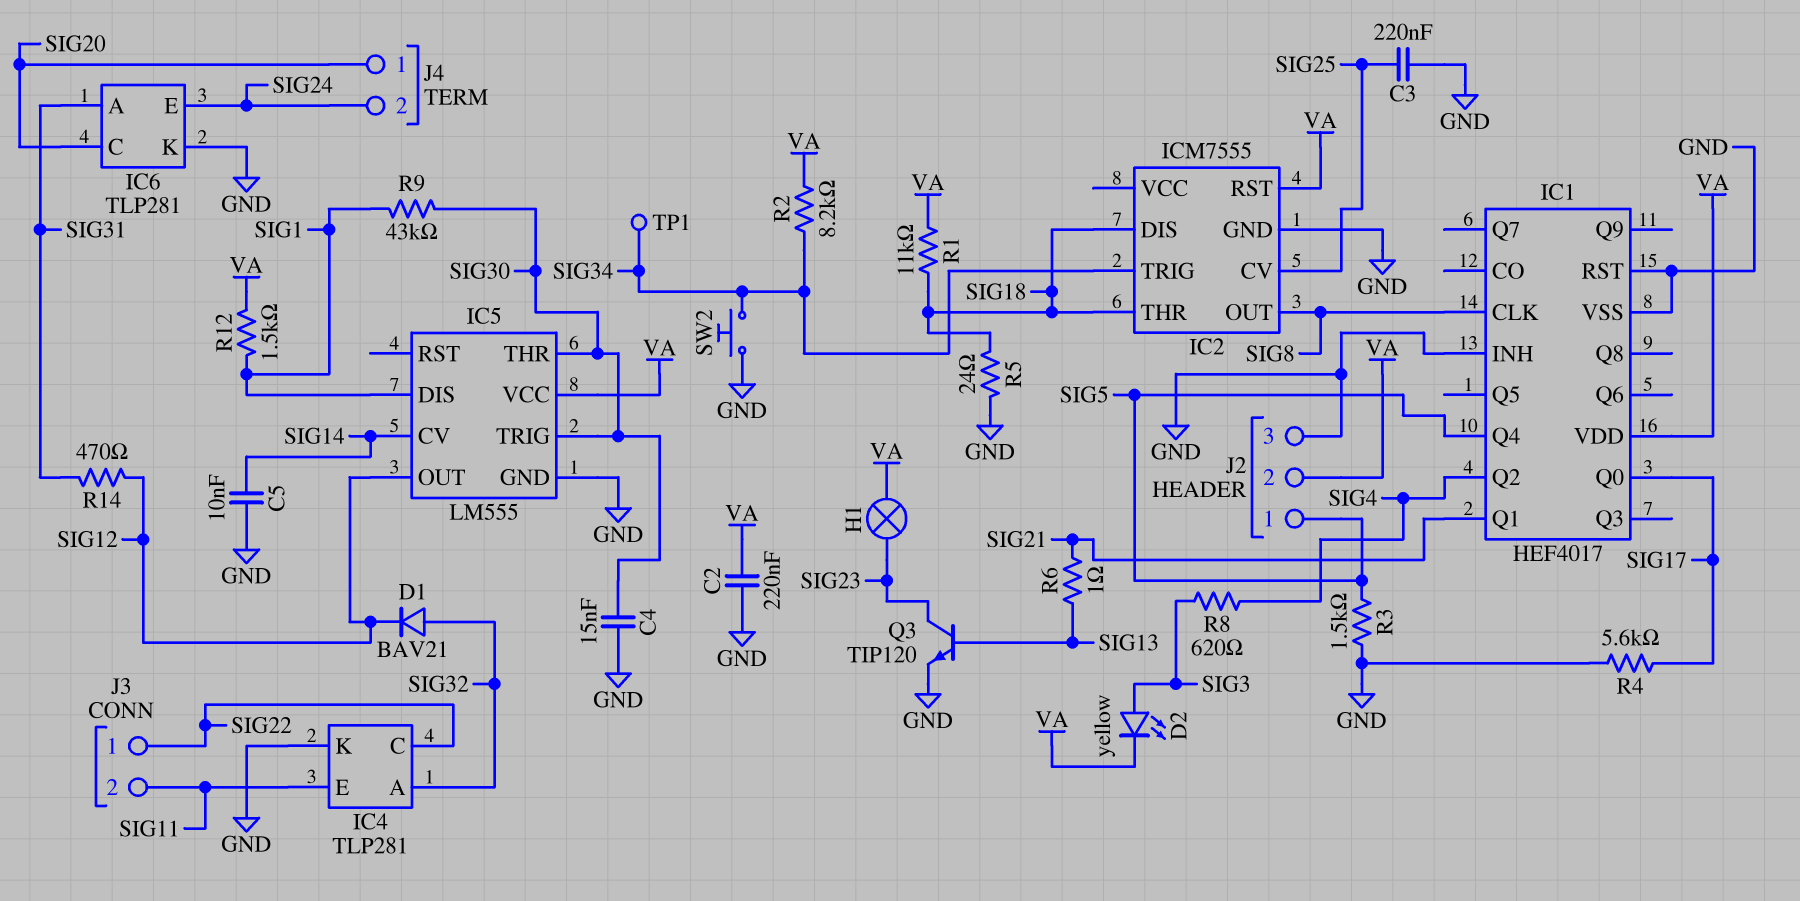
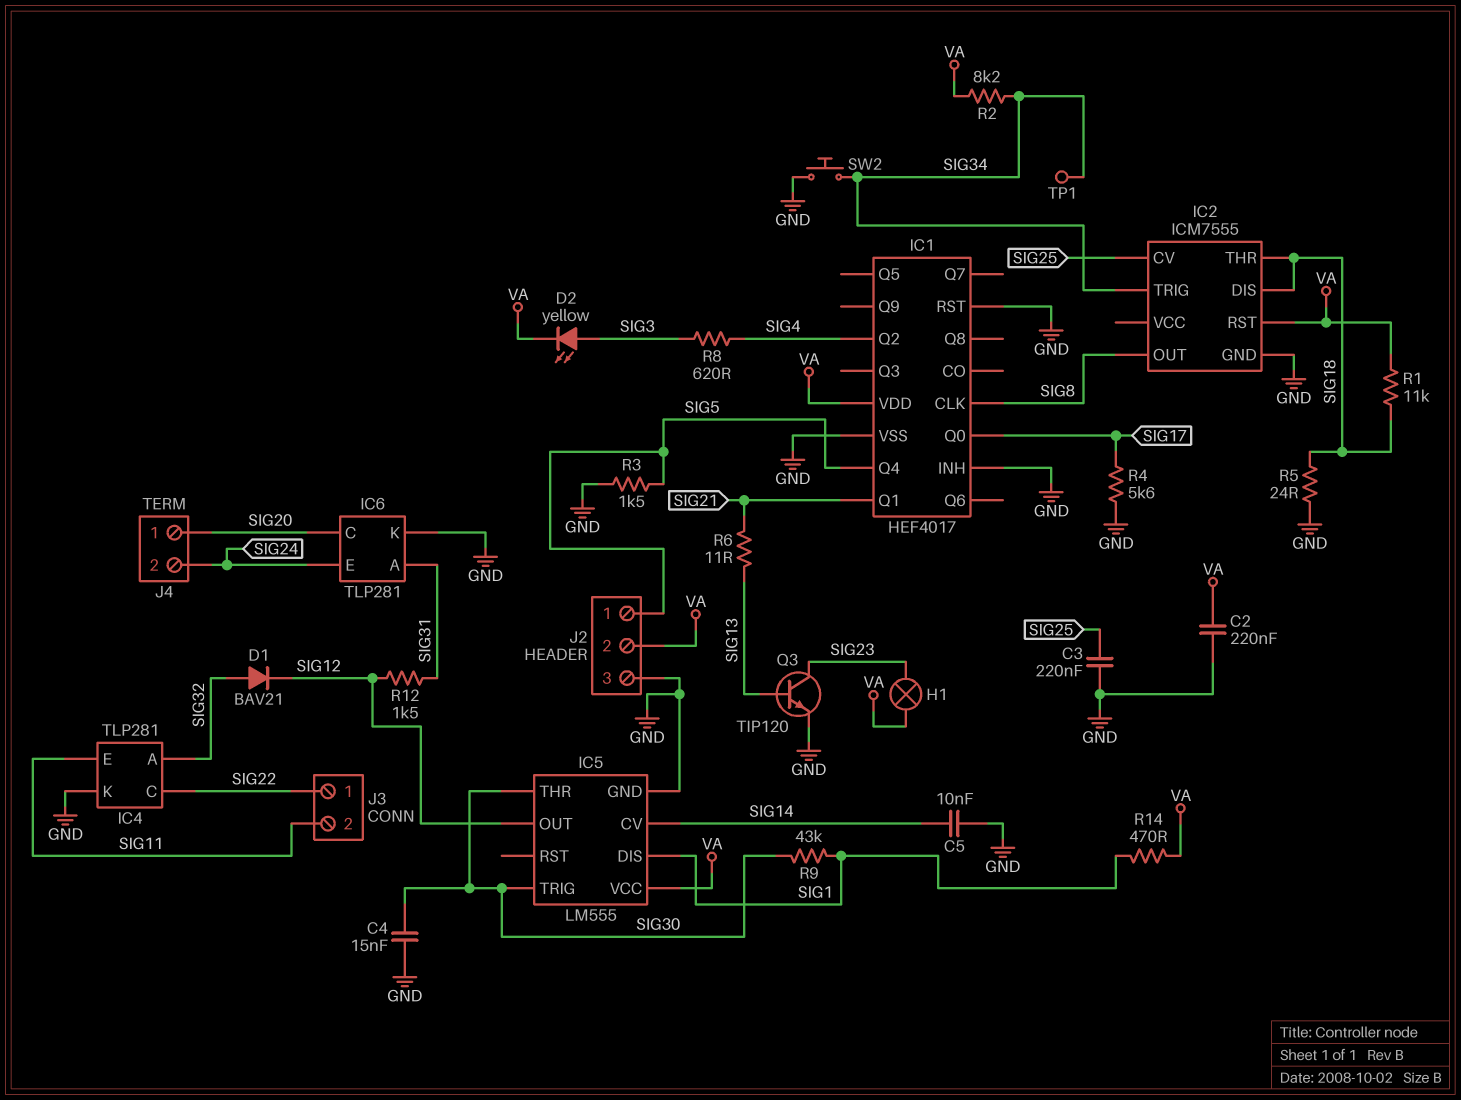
R6: 1 (SIG13, SIG21) -> 11 (SIG13, SIG21)
R12: 1.5k (SIG1, VA) -> 1.5k (SIG12, SIG31)
R14: 470 (SIG12, SIG31) -> 470 (SIG1, VA)

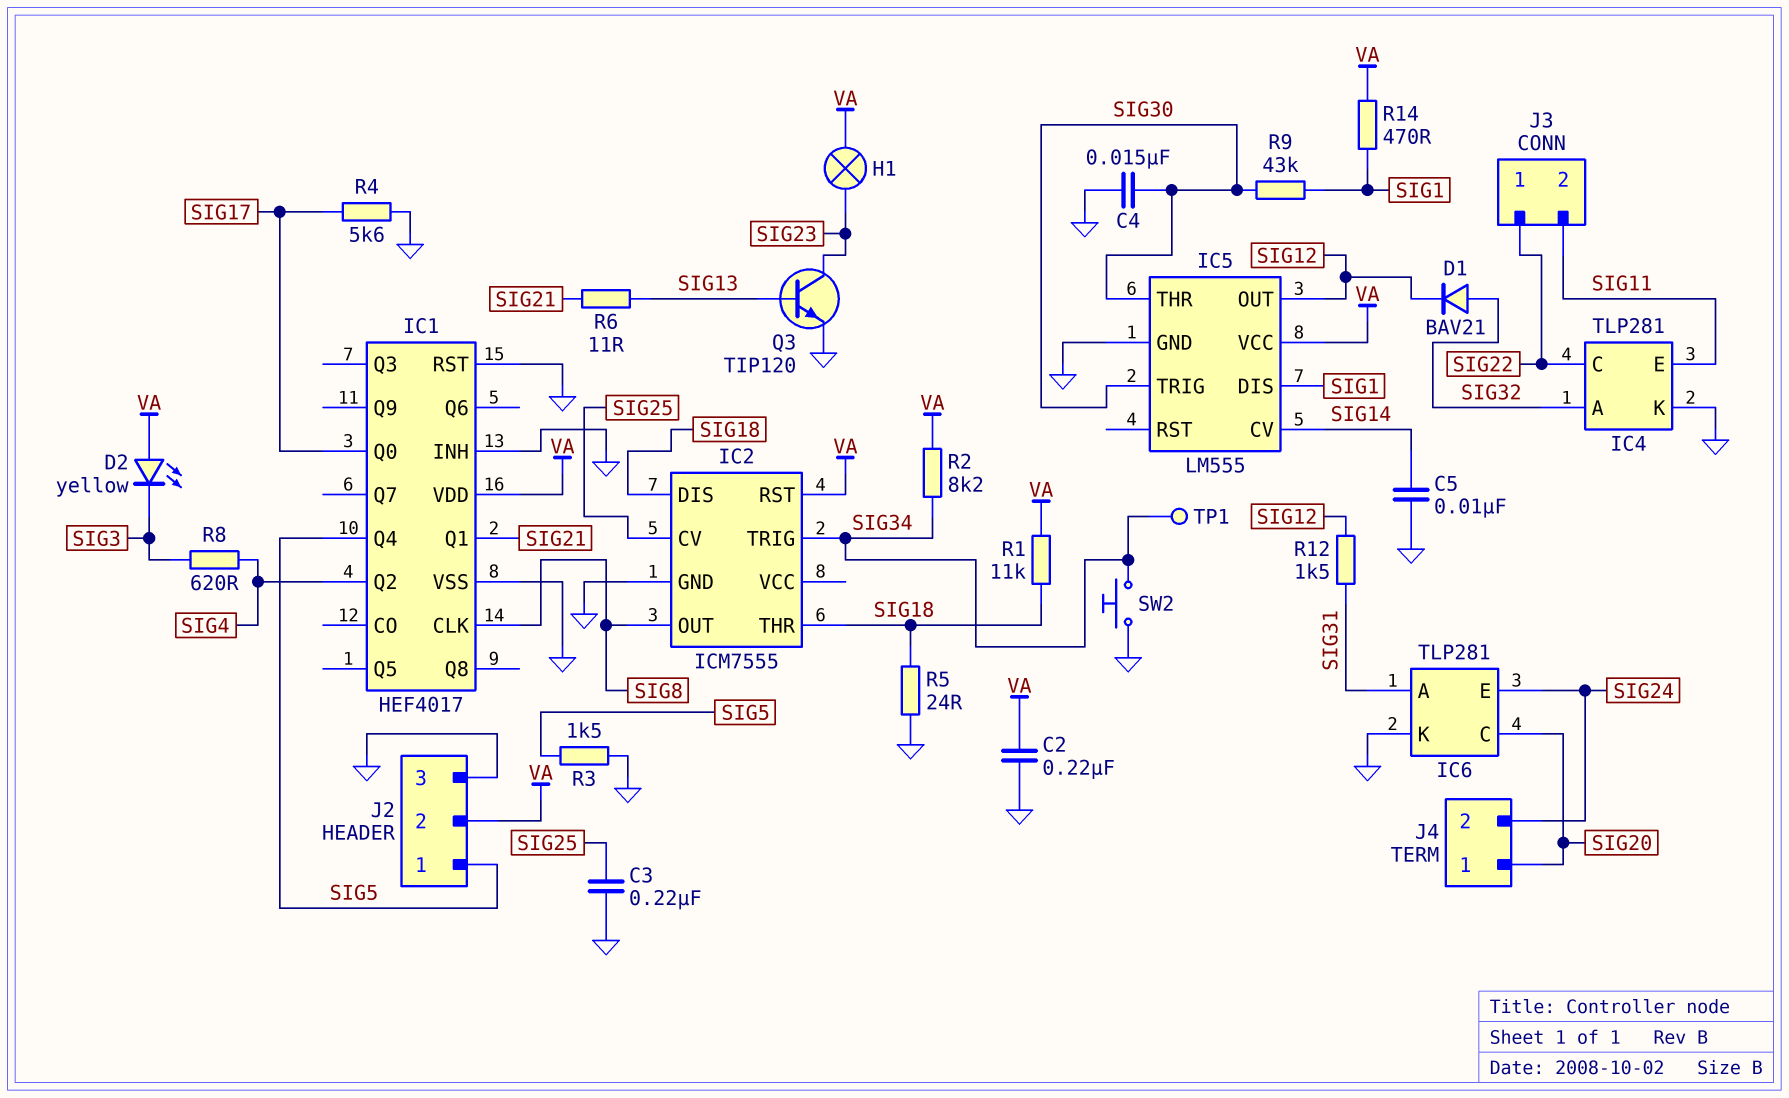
D2: LED yellow (A SIG3, K VA) -> LED yellow (A VA, K SIG3)

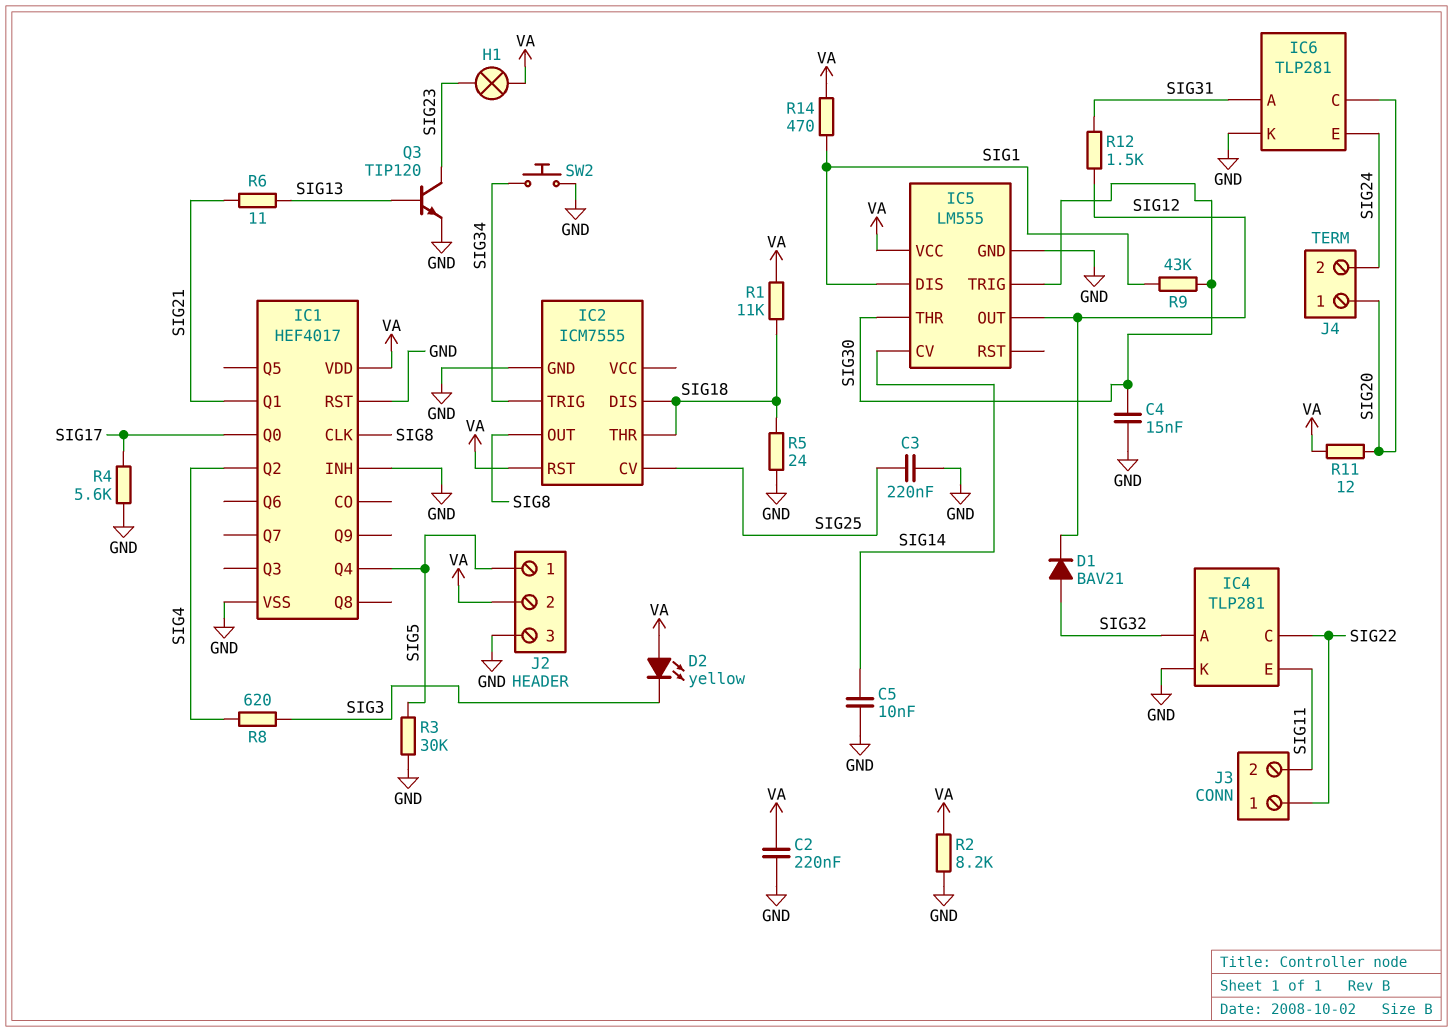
R2: 8.2k (SIG34, VA) -> 8.2k (GND, VA)
R3: 1.5k (GND, SIG5) -> 30k (GND, SIG5)
R11: none -> 12 (SIG20, VA)
TP1: test point (SIG34) -> none

